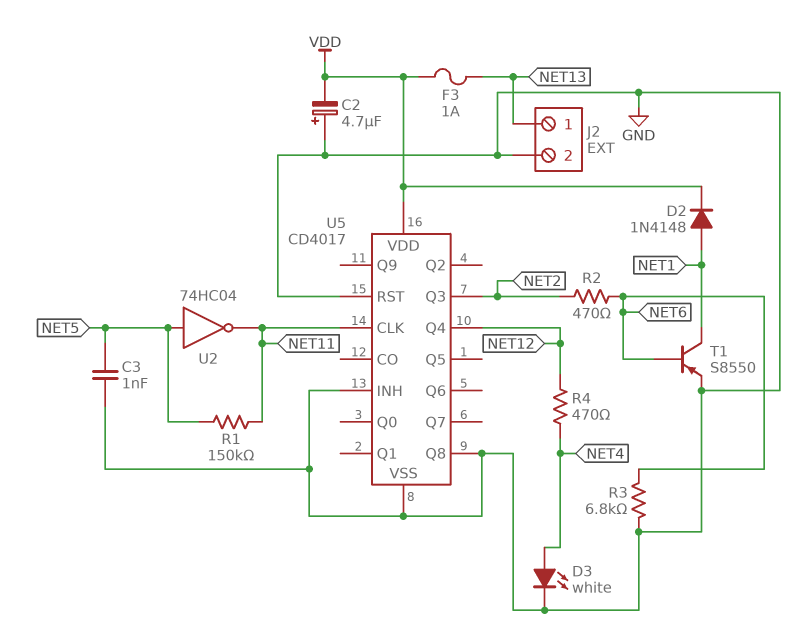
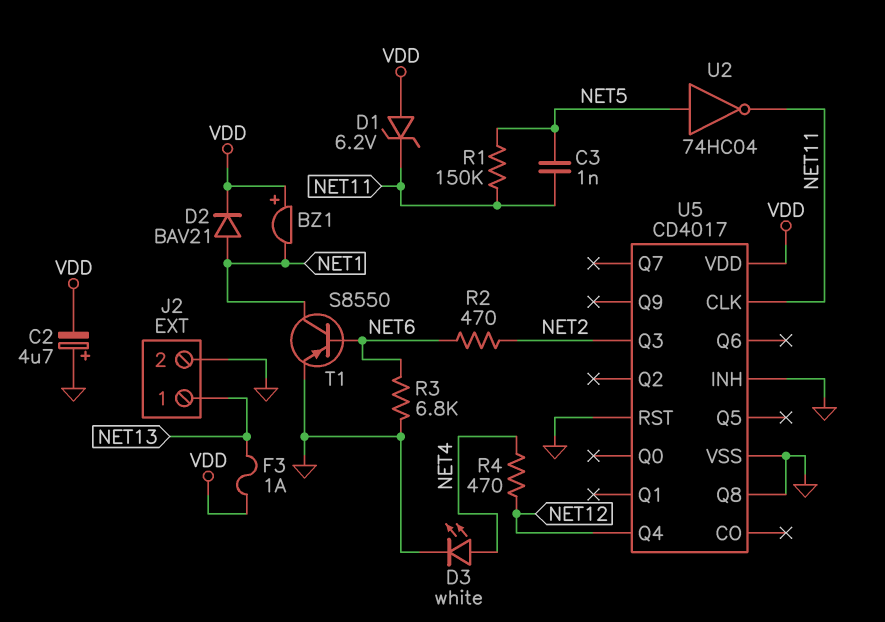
BZ1: none -> buzzer (plus VDD, minus NET1)
C3: 1nF (GND, NET5) -> 1nF (NET5, NET11)
D1: none -> zener 6.2V (A VDD, K NET11)
D2: diode 1N4148 (A NET1, K VDD) -> diode BAV21 (A NET1, K VDD)

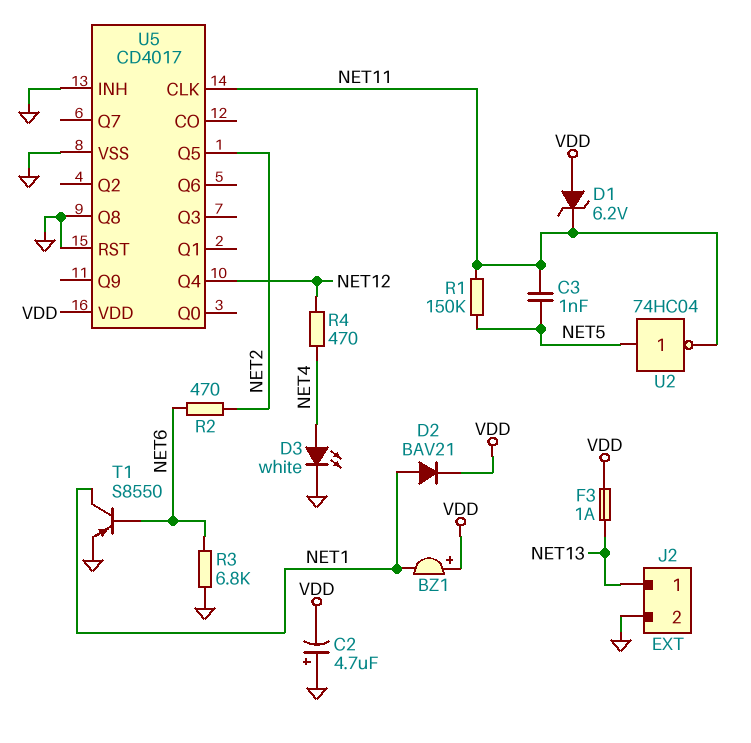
U5 pin Q3: NET2 -> none
U5 pin Q5: none -> NET2

